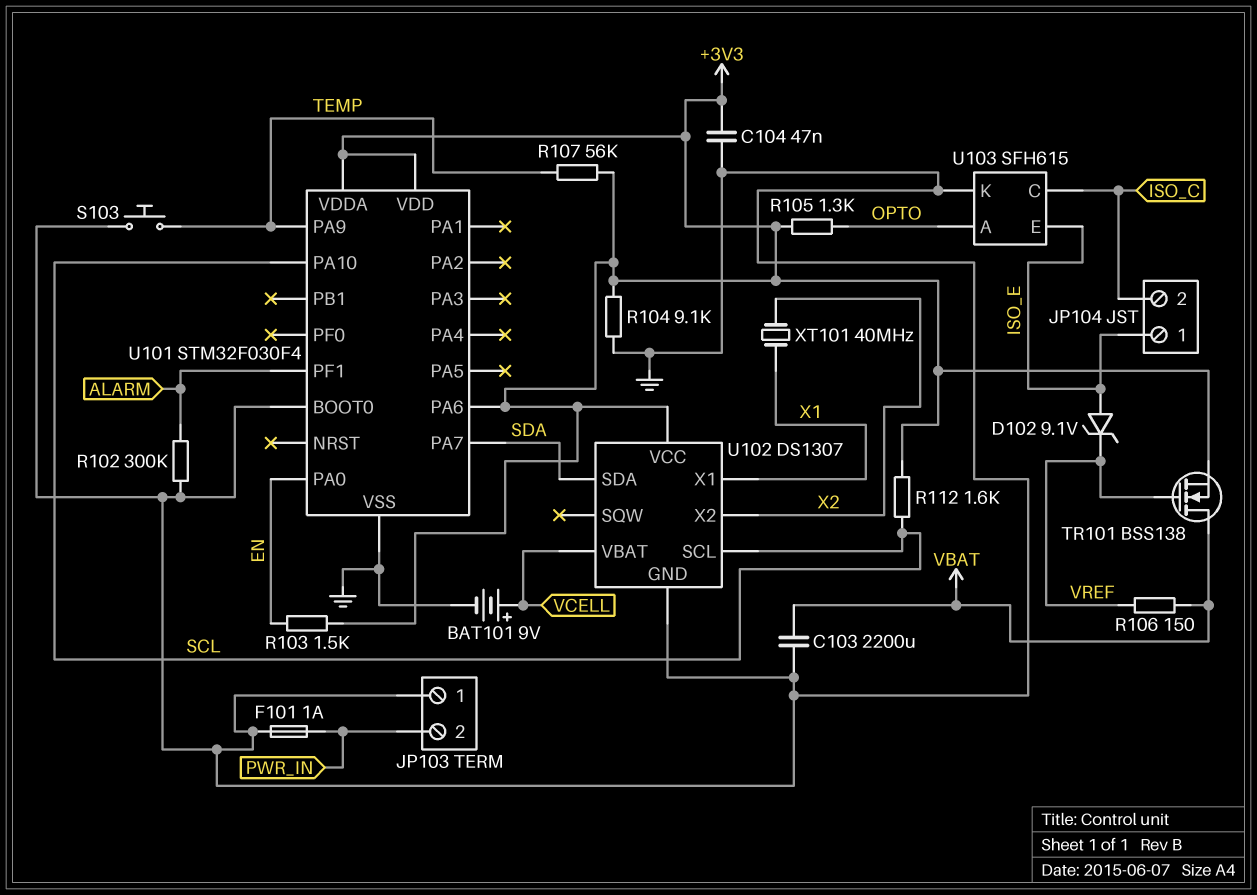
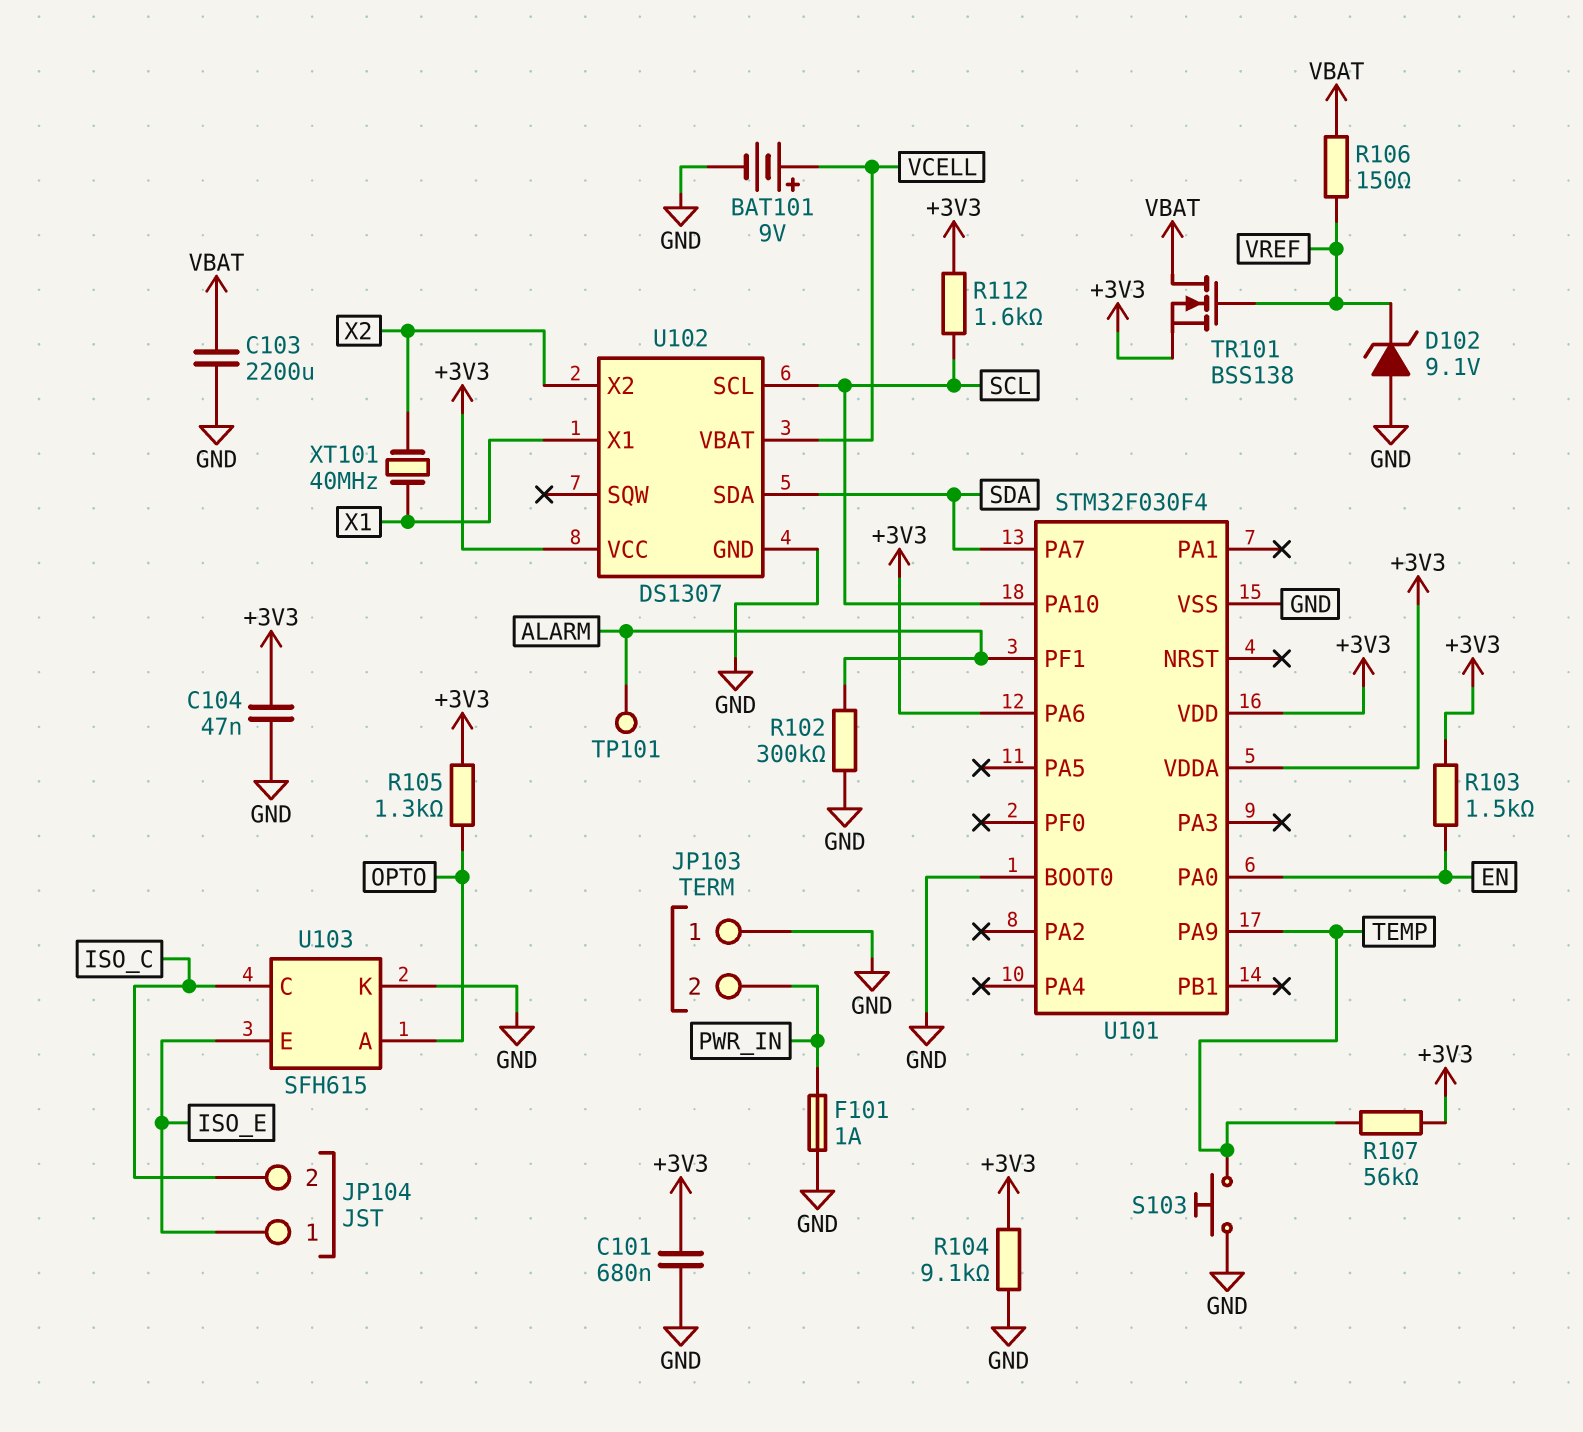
C101: none -> 680nF (+3V3, GND)
D102: zener 9.1V (A ISO_E, K VREF) -> zener 9.1V (A GND, K VREF)
TP101: none -> test point (ALARM)

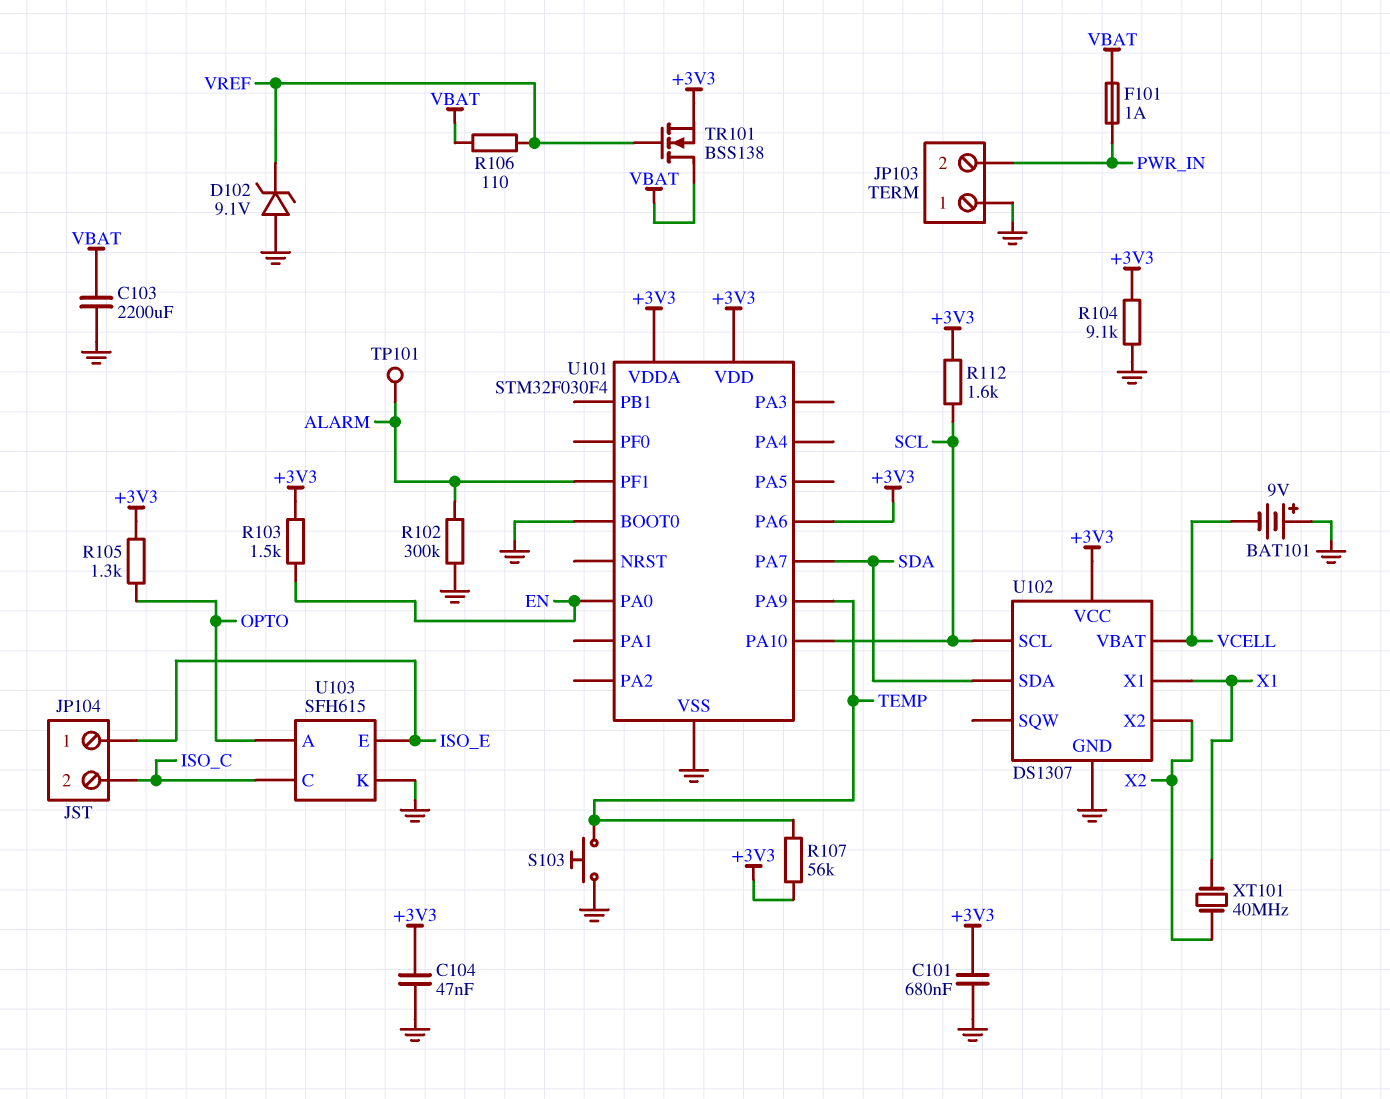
BAT101: 9V (plus VCELL, minus GND) -> 9V (plus GND, minus VCELL)
F101: 1A (GND, PWR_IN) -> 1A (PWR_IN, VBAT)
R106: 150 (VBAT, VREF) -> 110 (VBAT, VREF)

